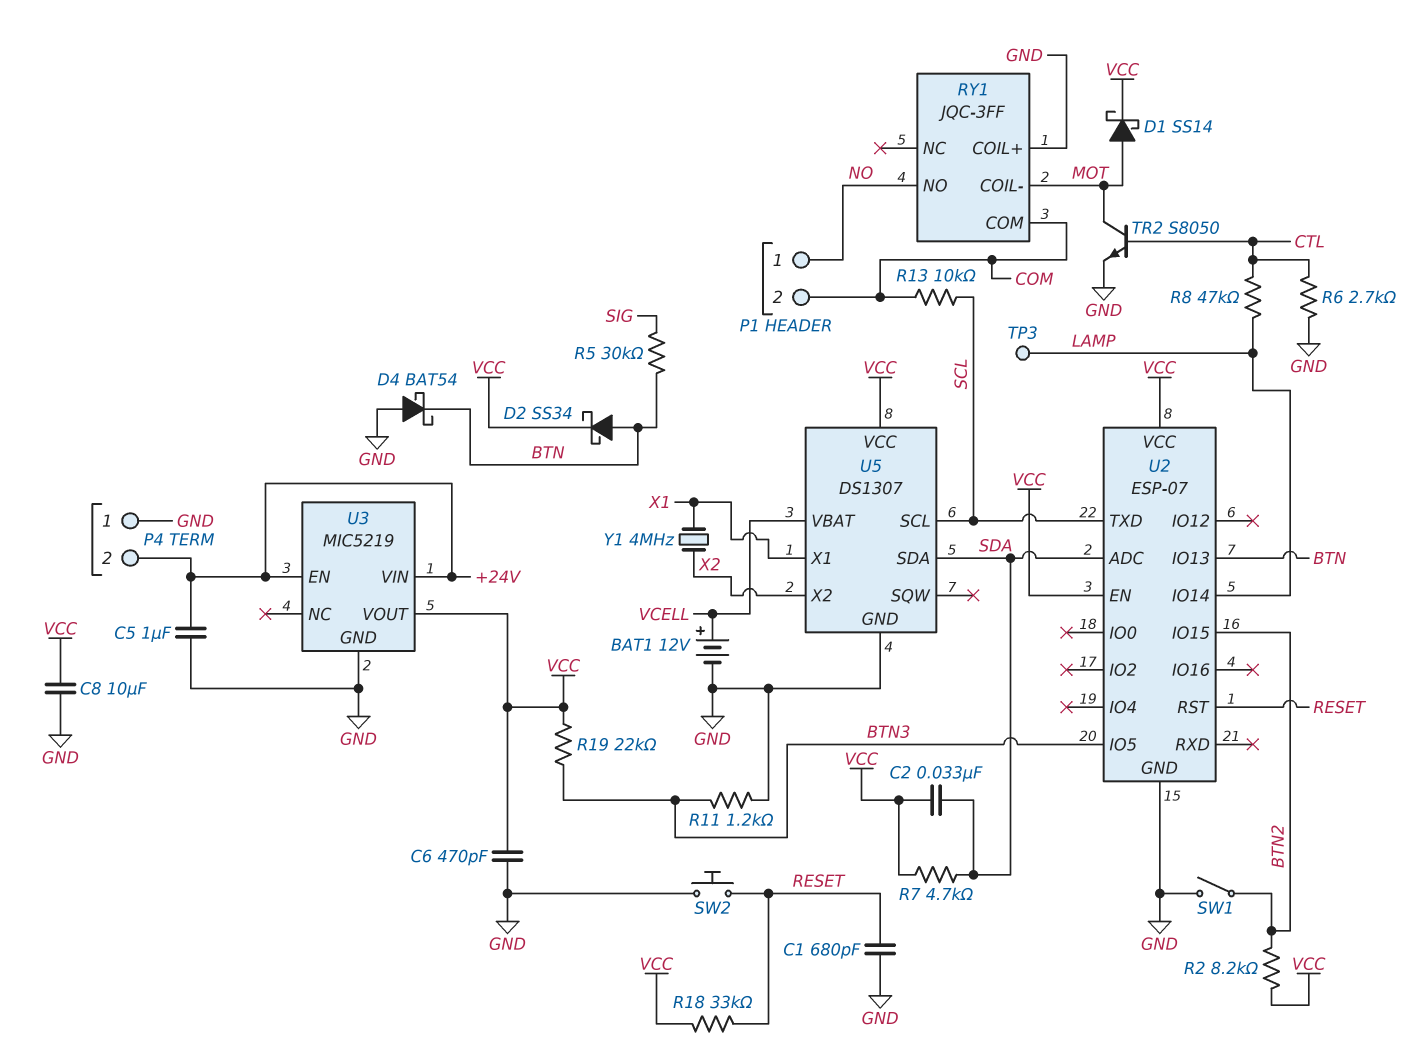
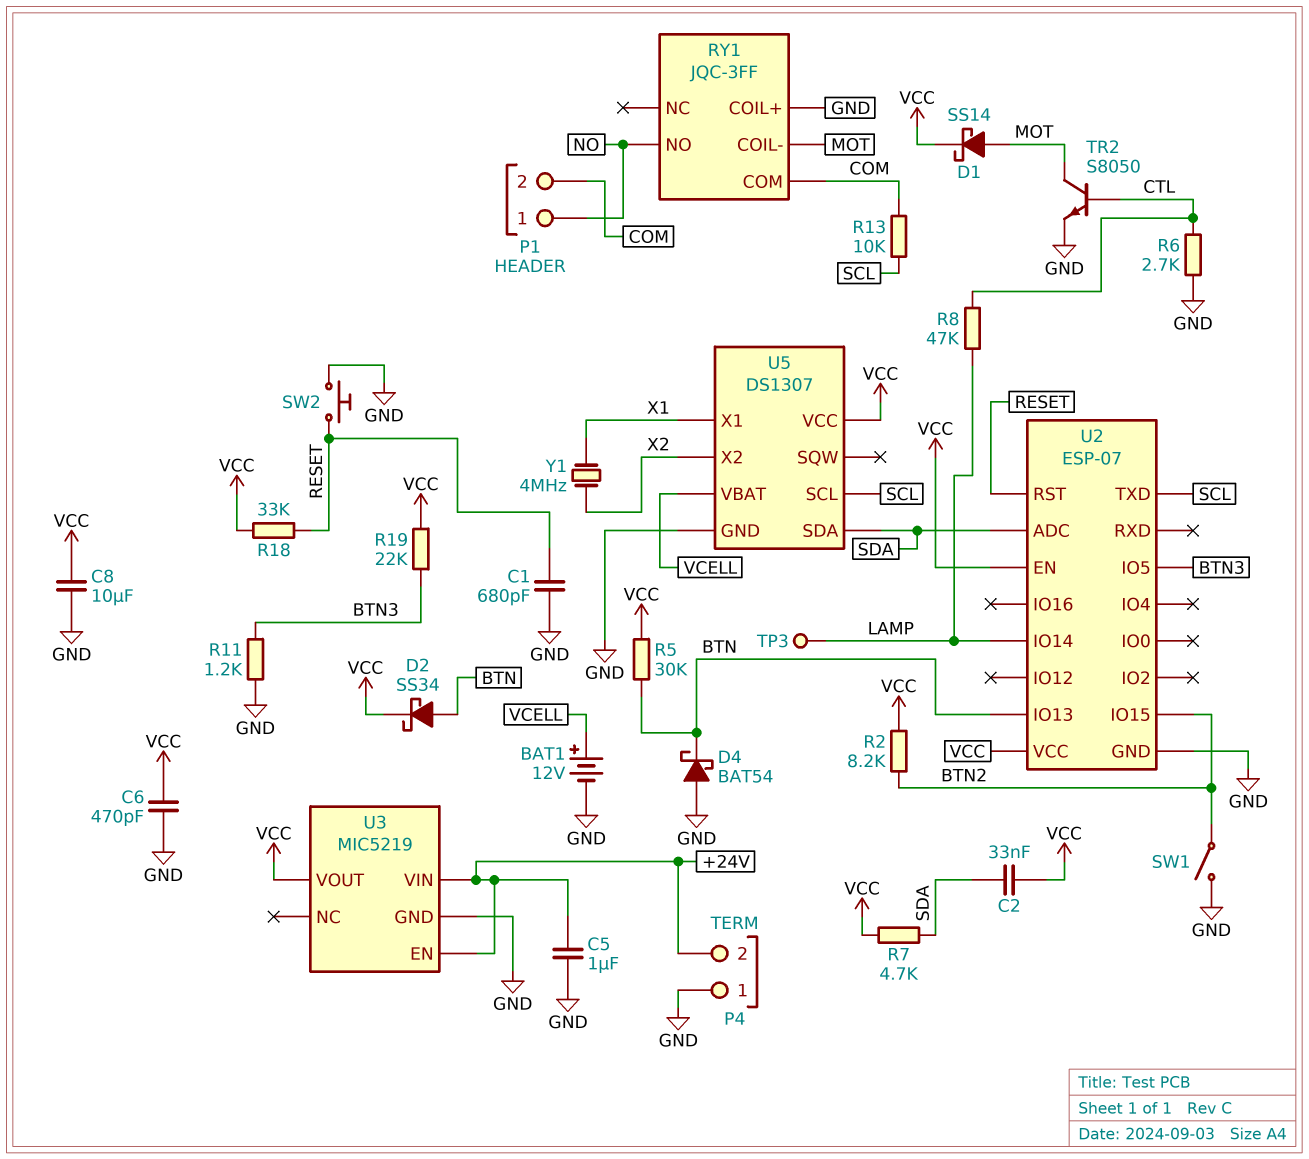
R5: 30k (BTN, SIG) -> 30k (BTN, VCC)

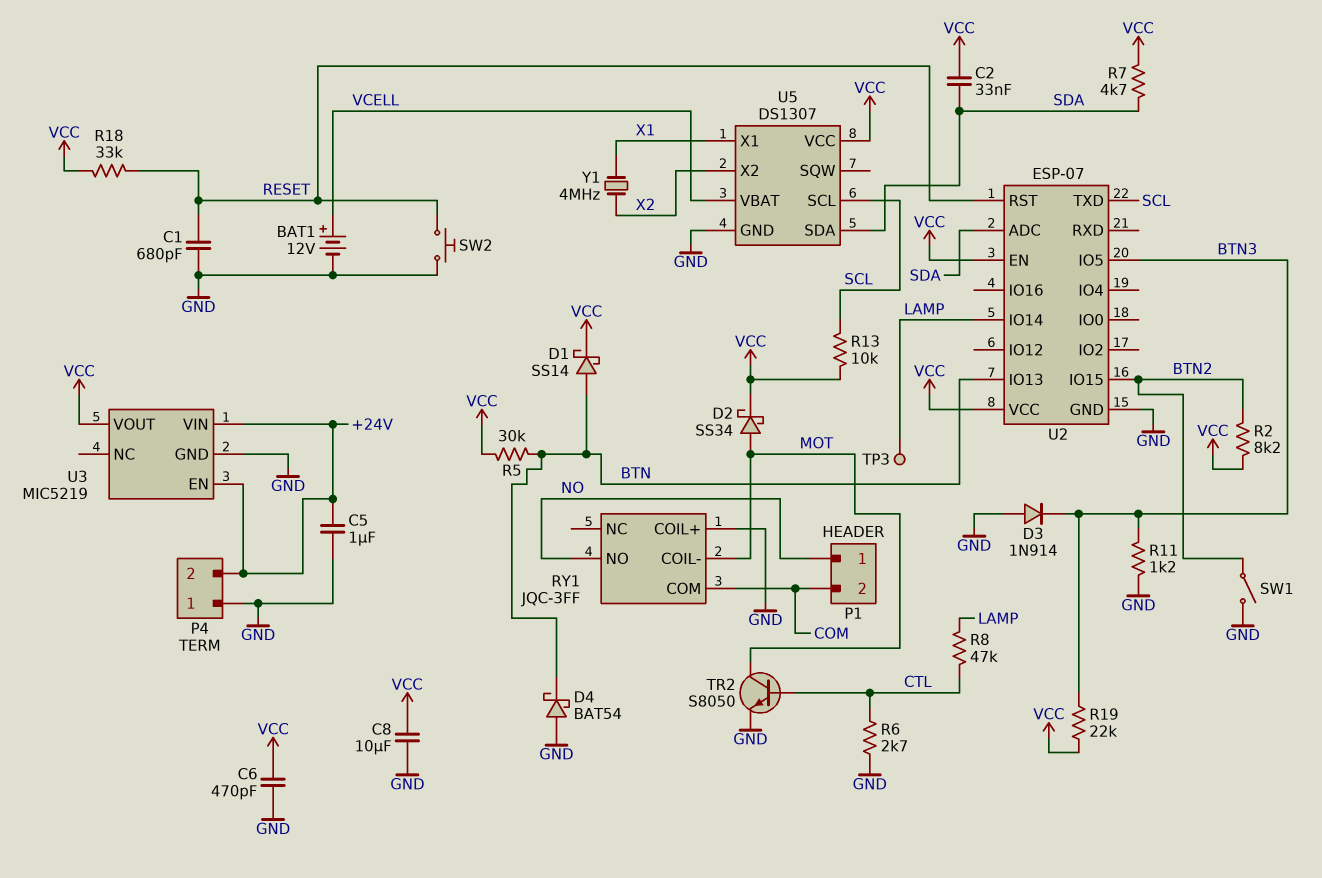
D1: schottky SS14 (A MOT, K VCC) -> schottky SS14 (A BTN, K VCC)
D2: schottky SS34 (A BTN, K VCC) -> schottky SS34 (A MOT, K VCC)
D3: none -> diode 1N914 (A GND, K BTN3)
R13: 10k (COM, SCL) -> 10k (SCL, VCC)

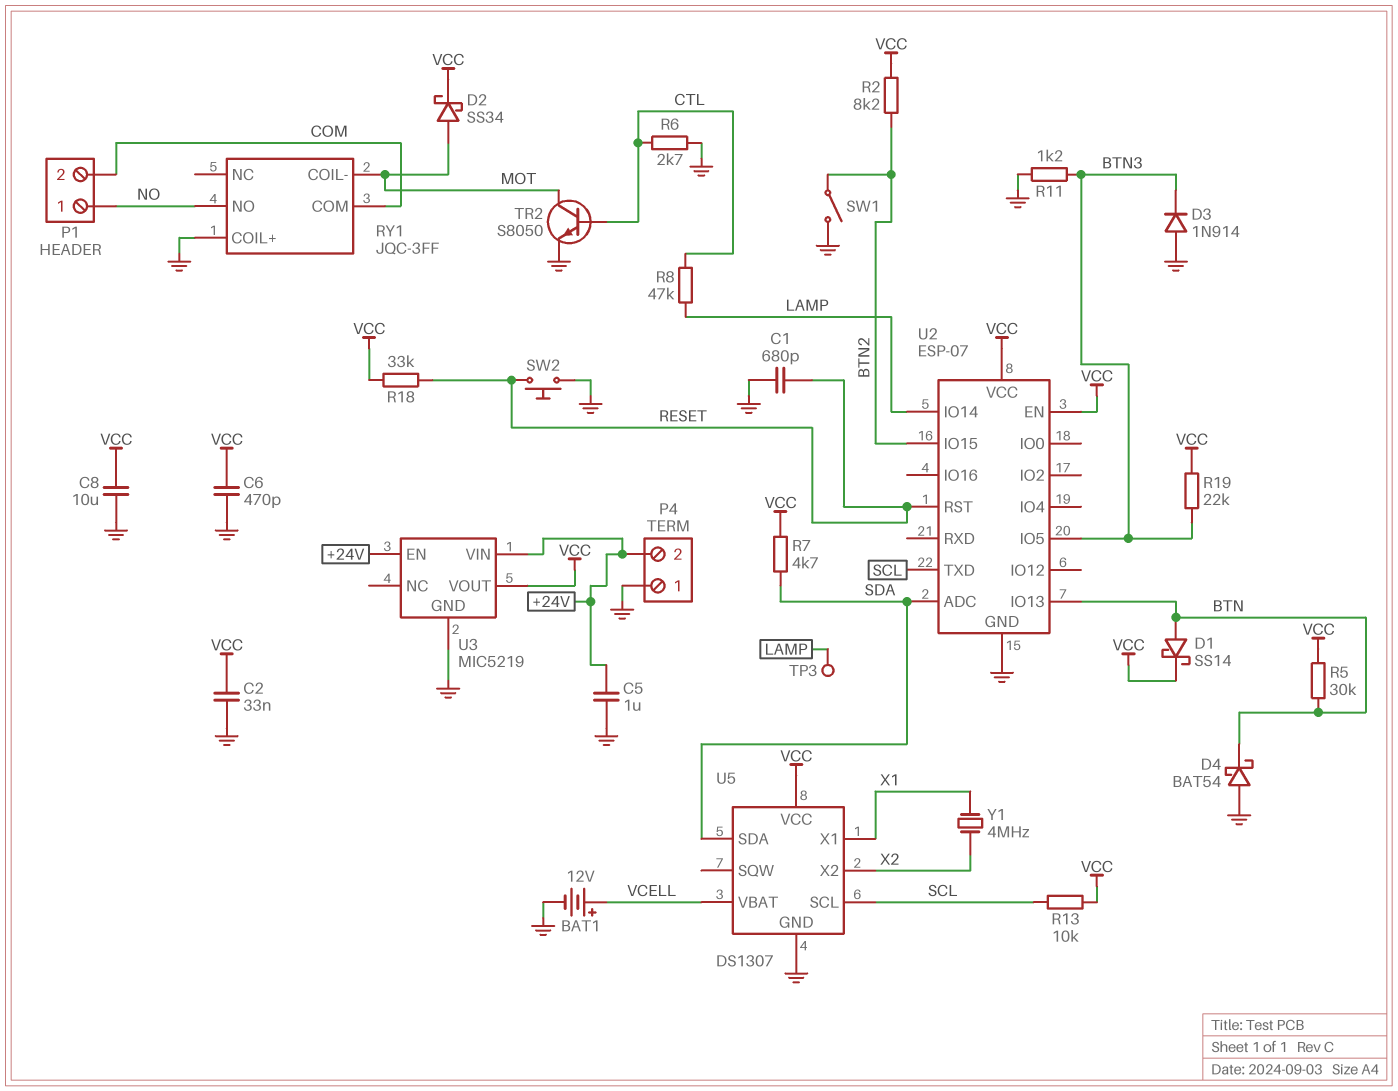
C2: 33nF (SDA, VCC) -> 33nF (GND, VCC)

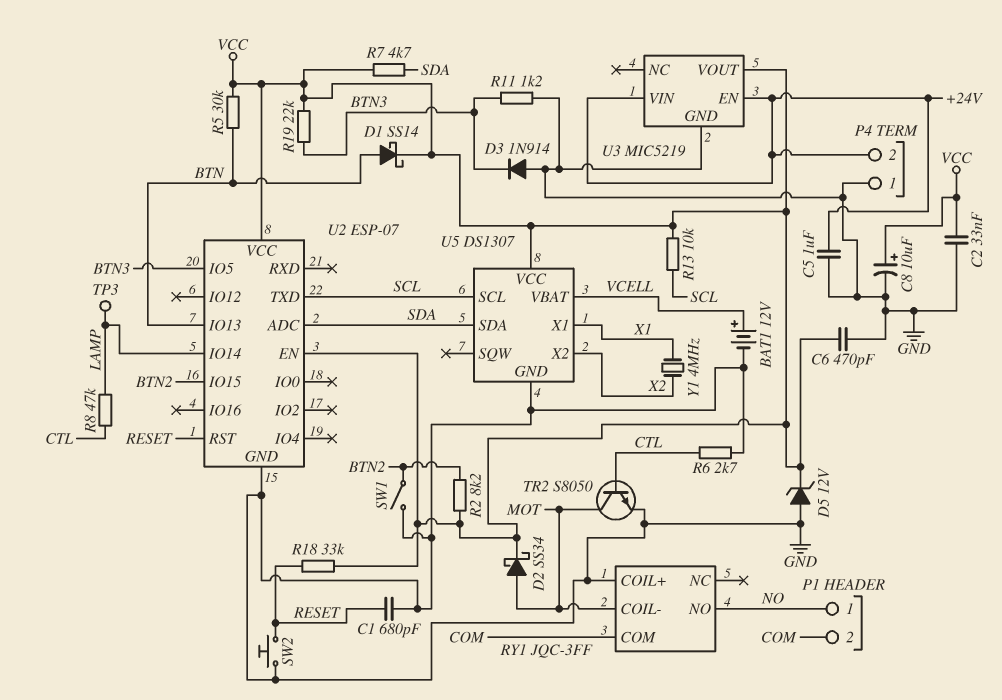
C8: 10uF (GND, VCC) -> 10uF (plus VCC, minus GND)
D4: schottky BAT54 (A GND, K BTN) -> none
D5: none -> zener 12V (A GND, K VCC)

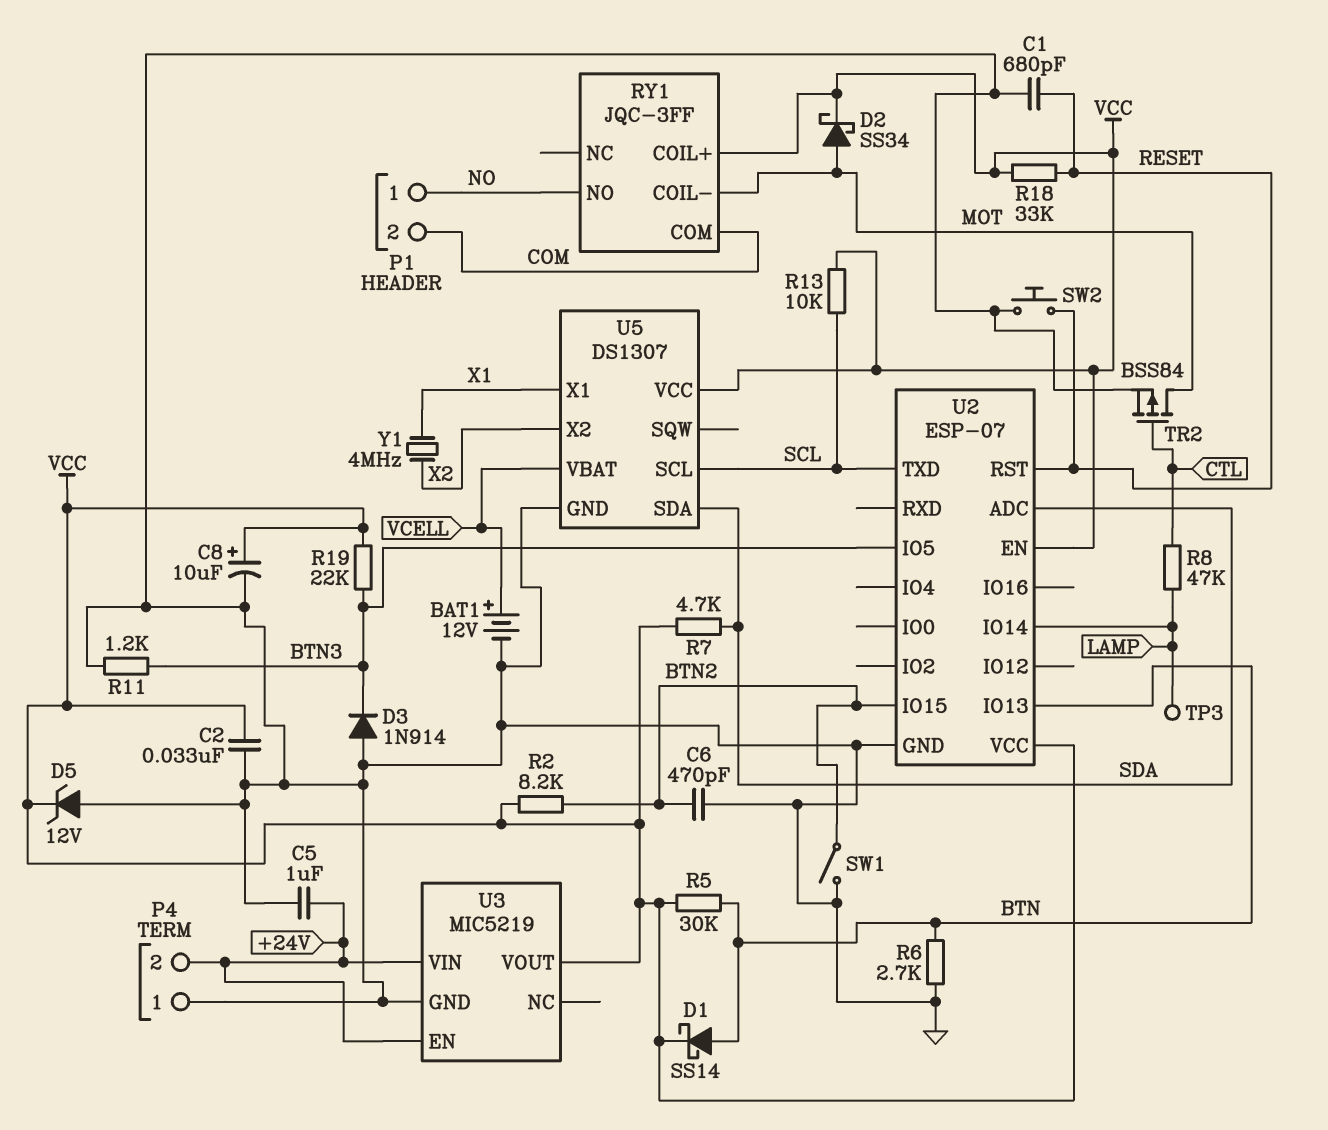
C6: 470pF (GND, VCC) -> 470pF (BTN2, GND)
R6: 2.7k (CTL, GND) -> 2.7k (BTN, GND)
RY1 pin COIL+: GND -> VCC
TR2: NPN S8050 (B CTL, C MOT, E GND) -> PMOS BSS84 (G CTL, D MOT, S GND)

